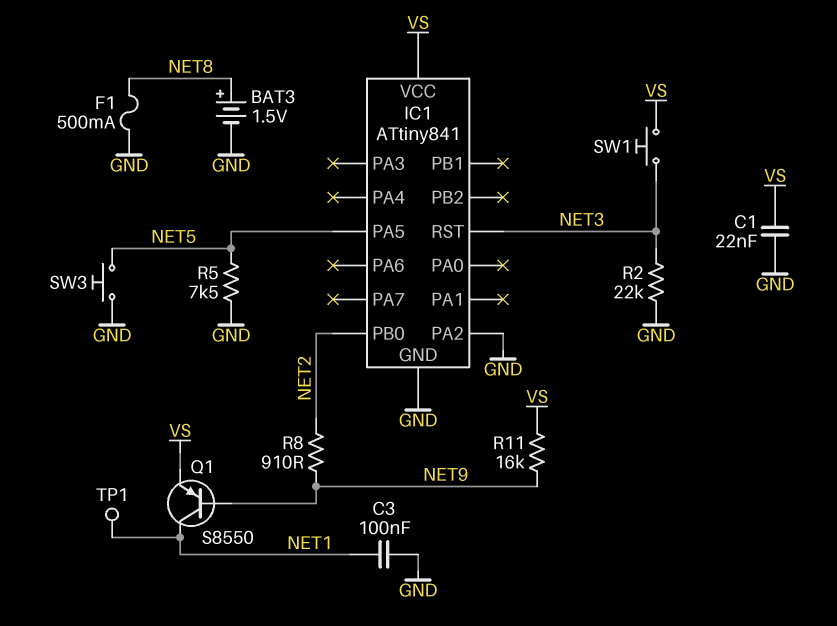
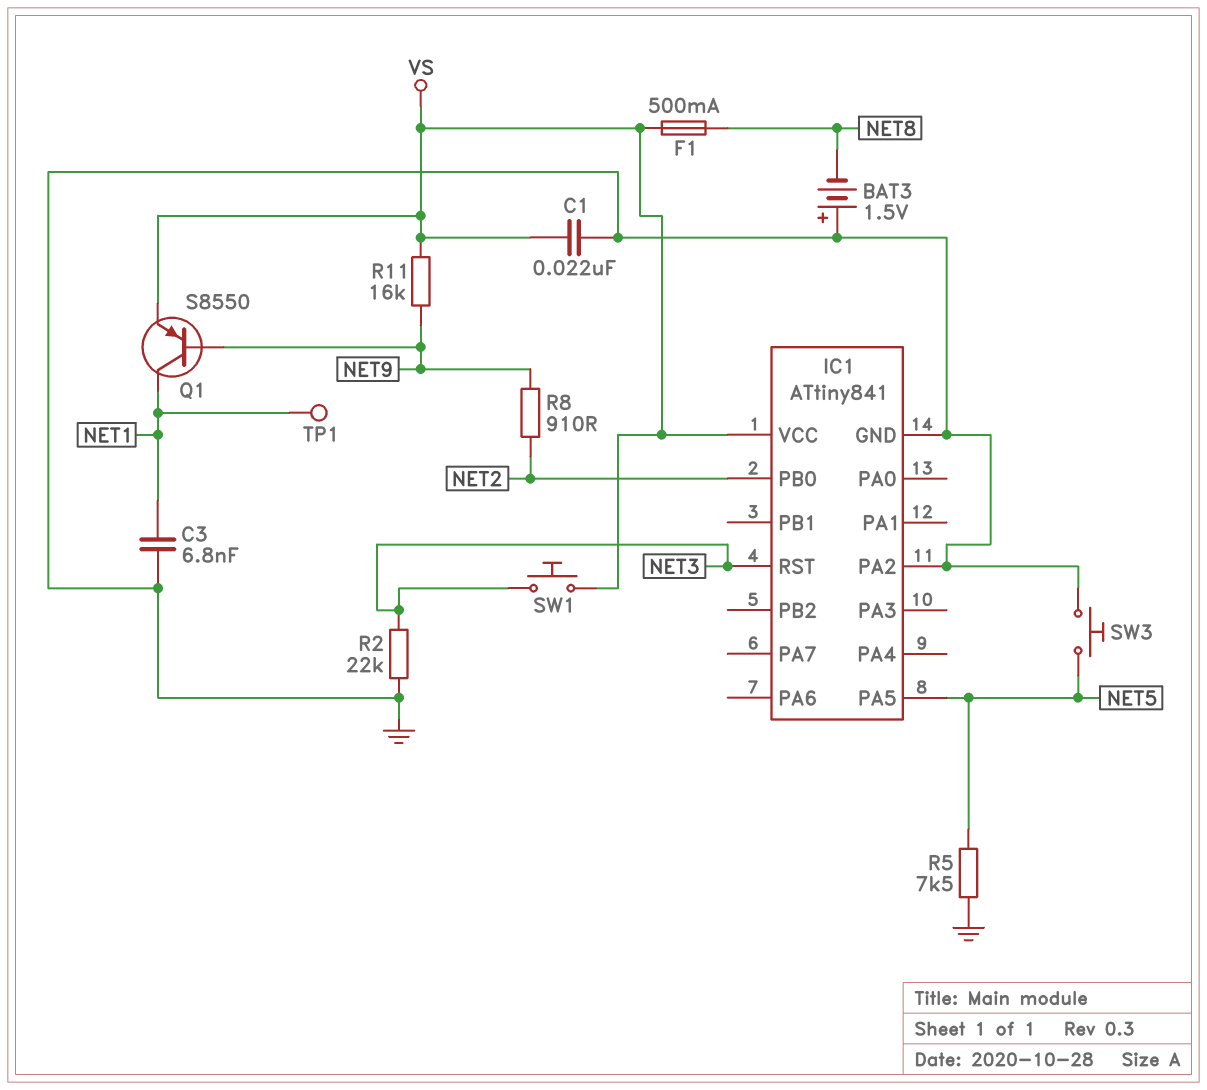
BAT3: 1.5V (plus NET8, minus GND) -> 1.5V (plus GND, minus NET8)
C3: 100nF (GND, NET1) -> 6.8nF (GND, NET1)
F1: 500mA (GND, NET8) -> 500mA (NET8, VS)

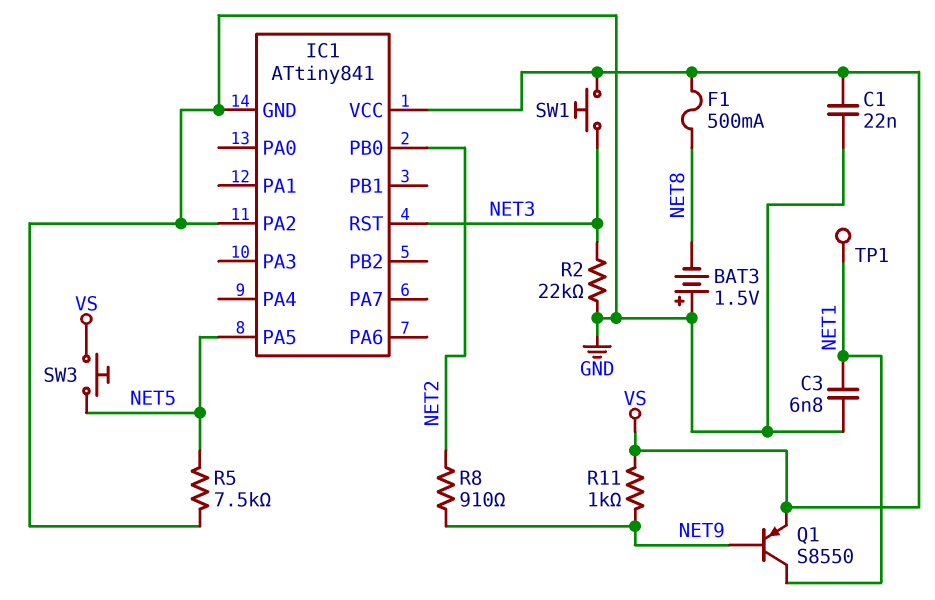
R11: 16k (NET9, VS) -> 1k (NET9, VS)
SW3: button (GND, NET5) -> button (NET5, VS)

